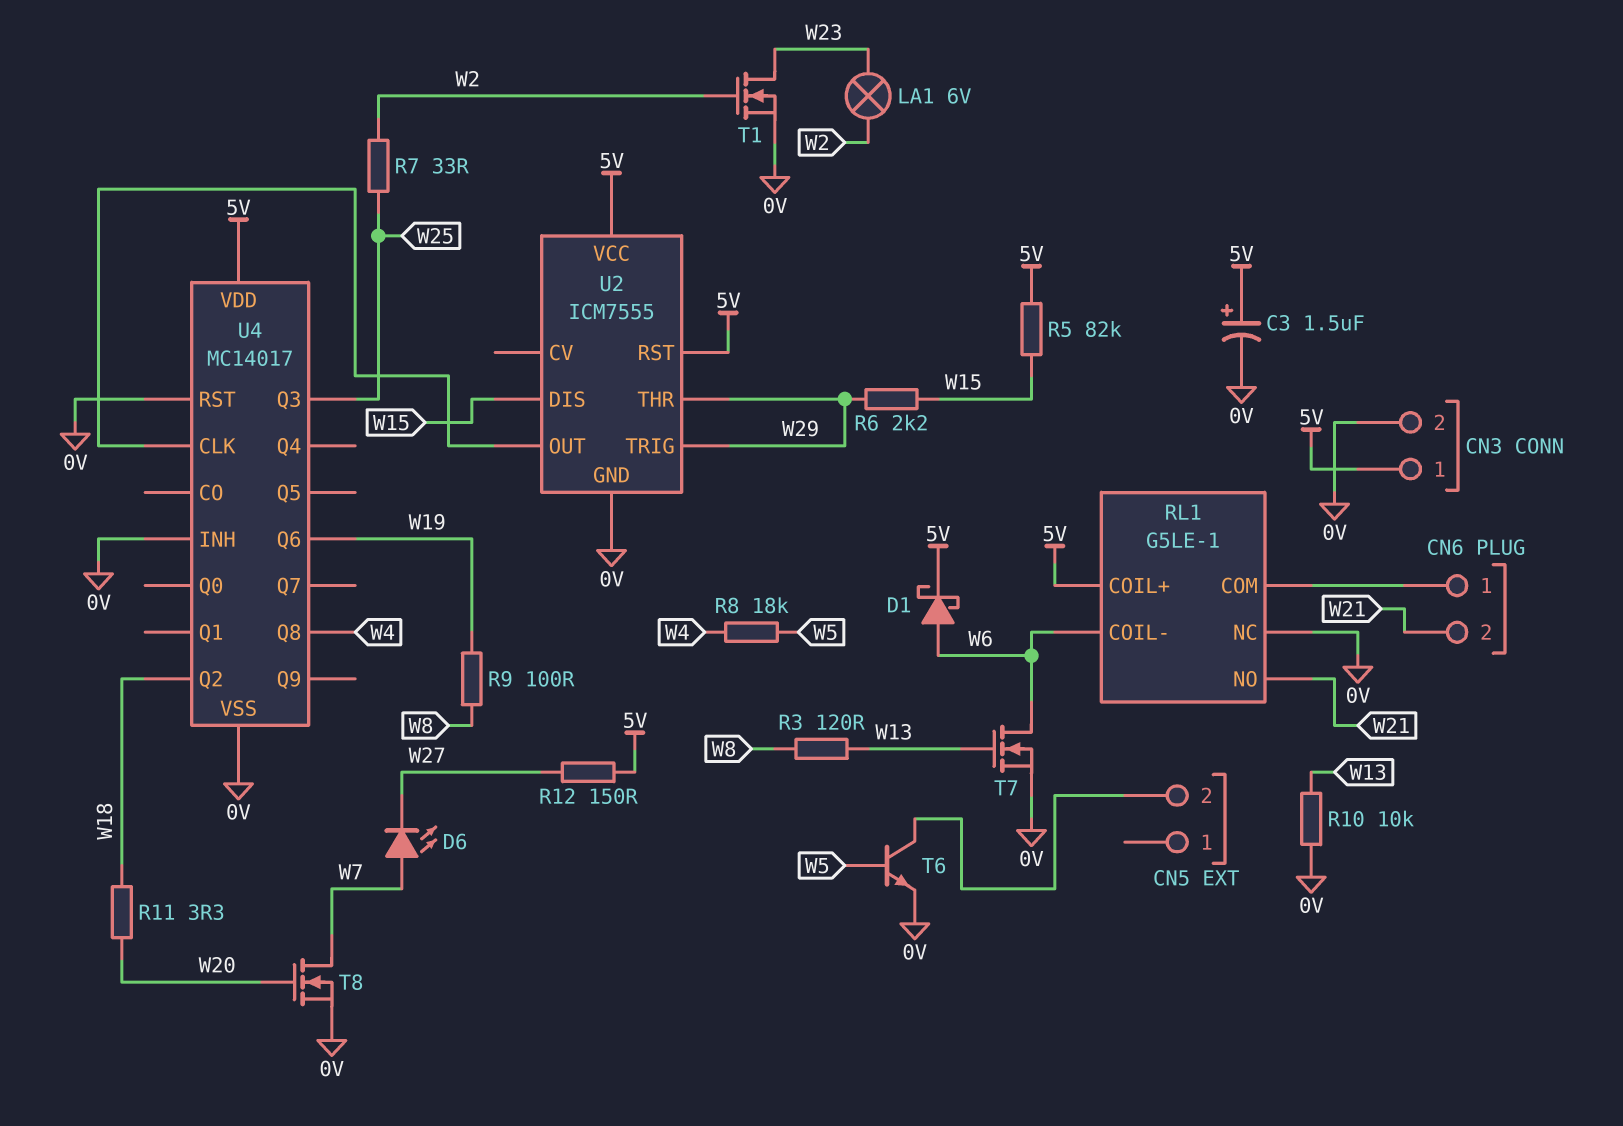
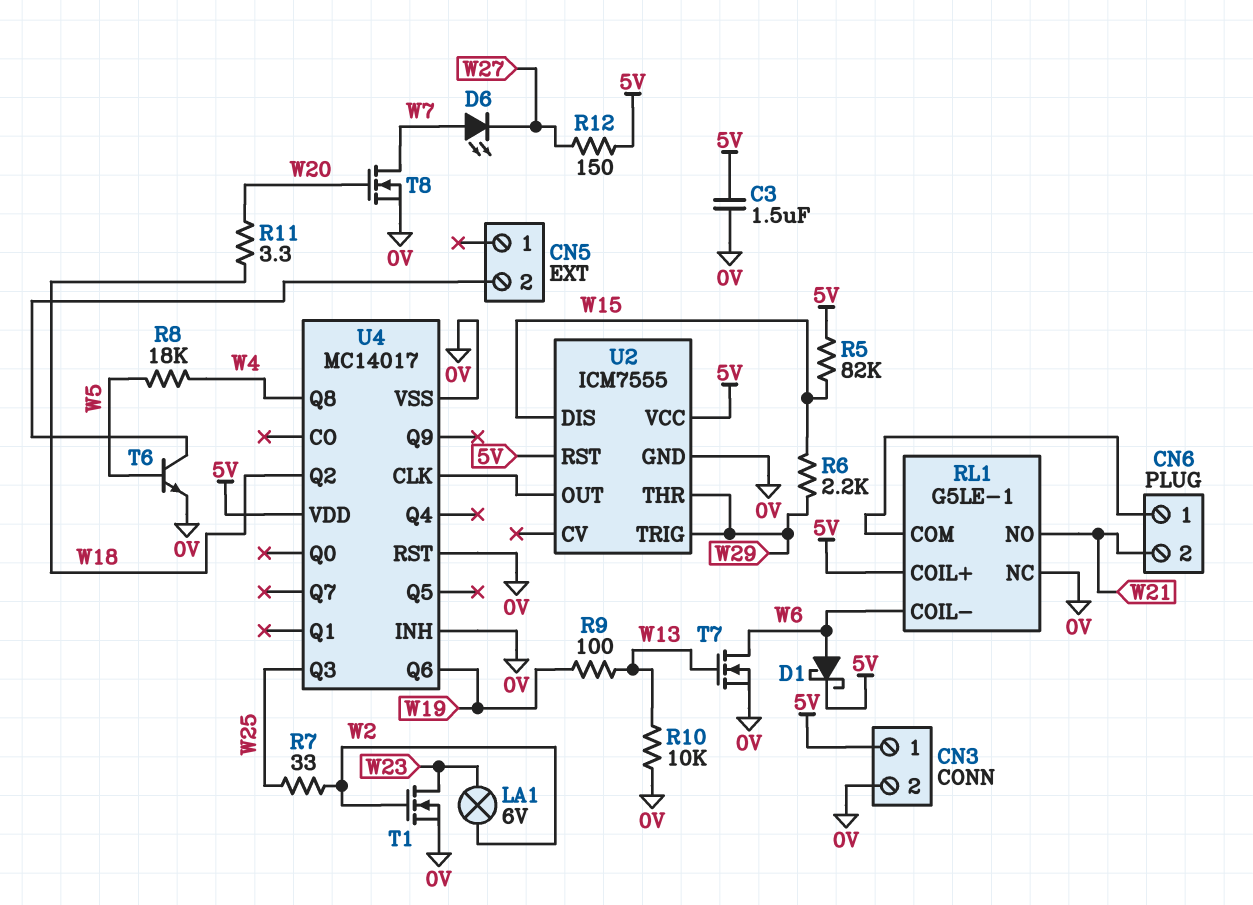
C3: 1.5uF (plus 5V, minus 0V) -> 1.5uF (0V, 5V)
R3: 120 (W8, W13) -> none
R9: 100 (W8, W19) -> 100 (W13, W19)

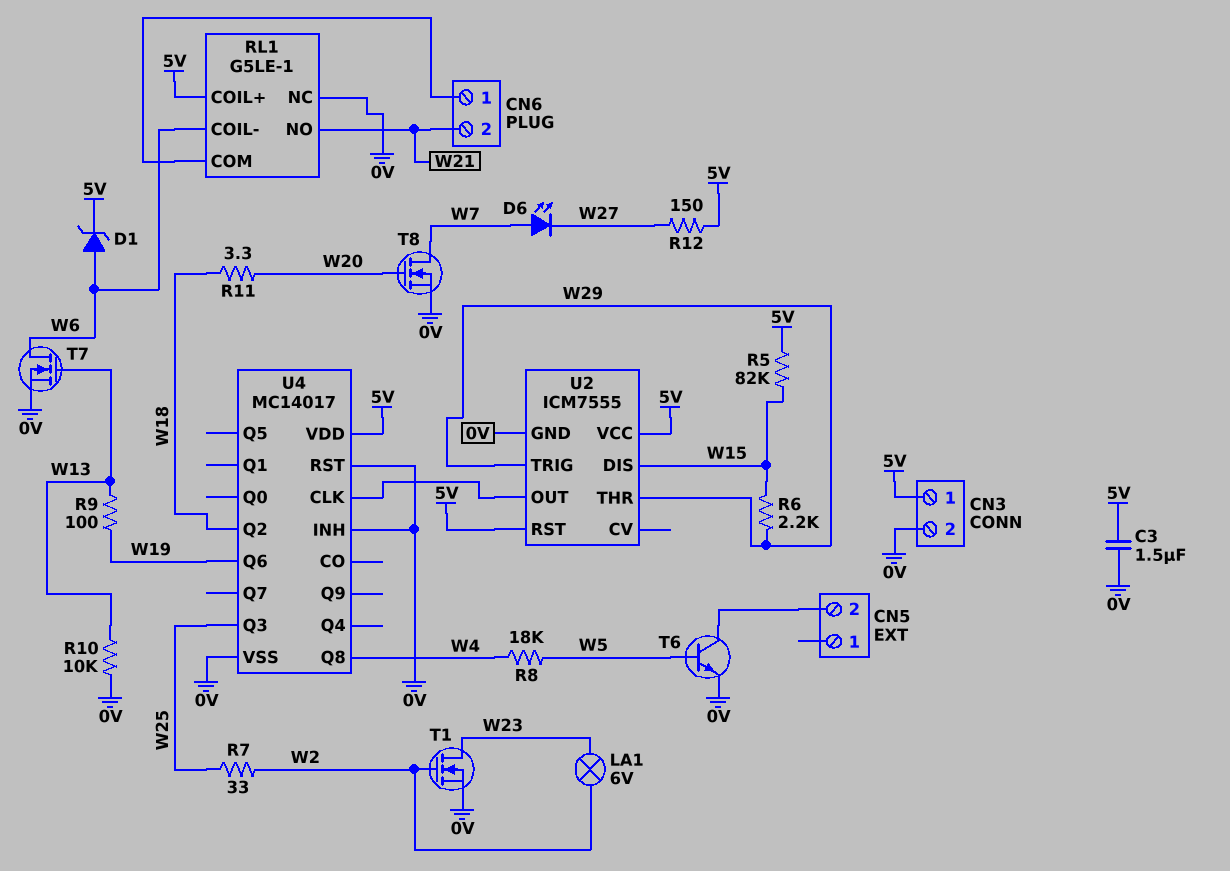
D1: schottky (A W6, K 5V) -> zener (A W6, K 5V)

